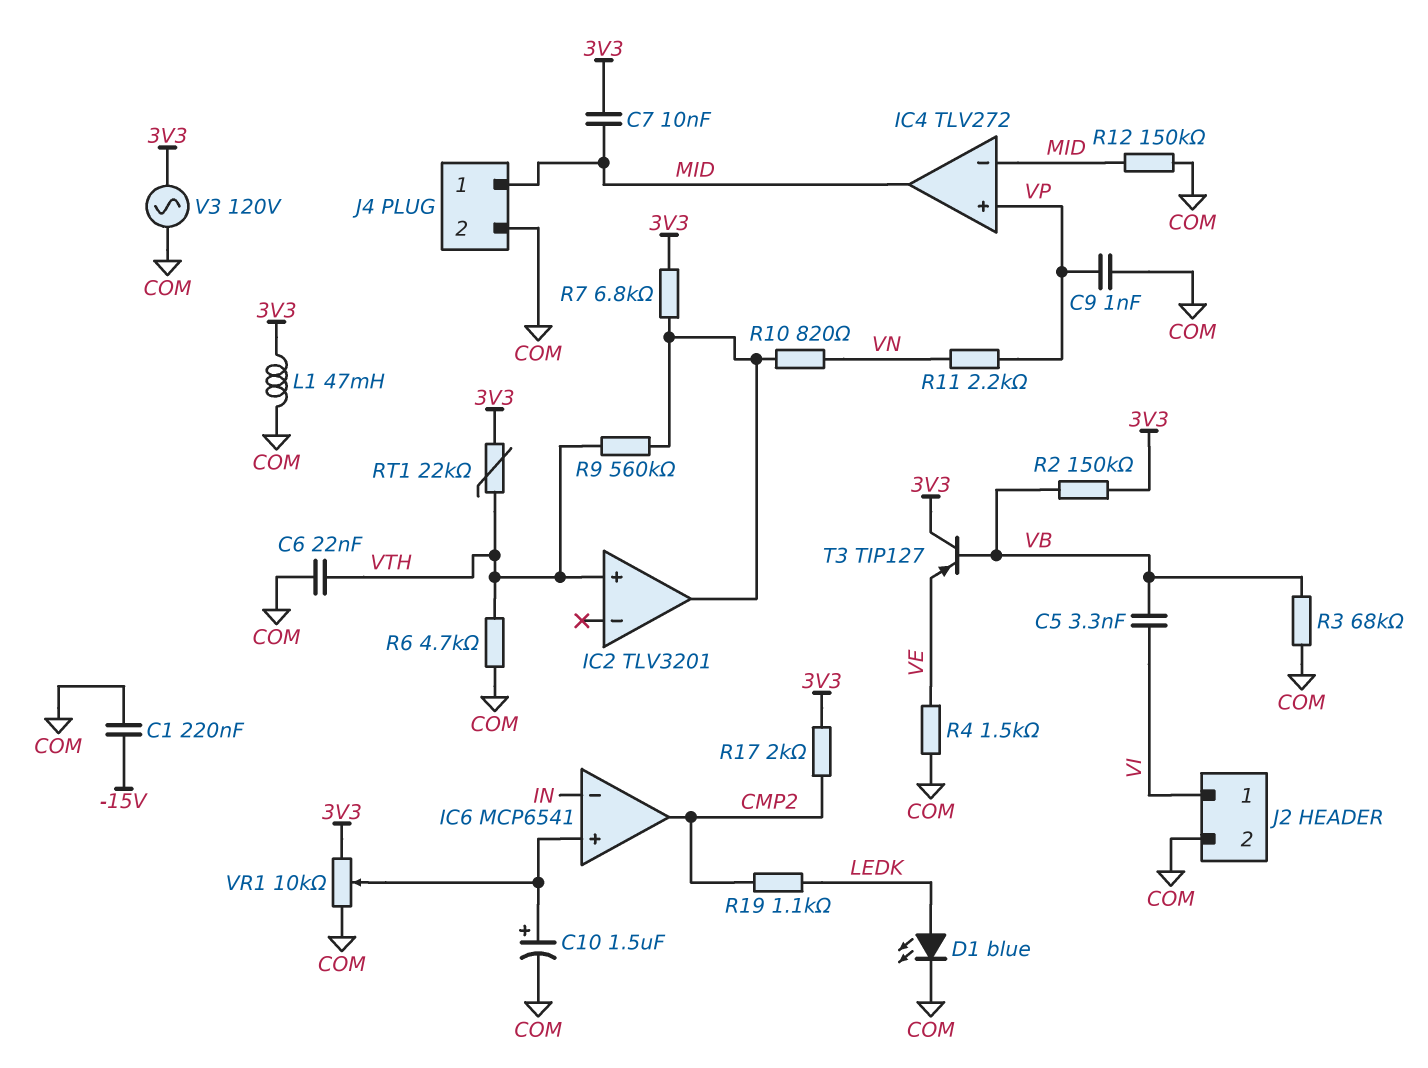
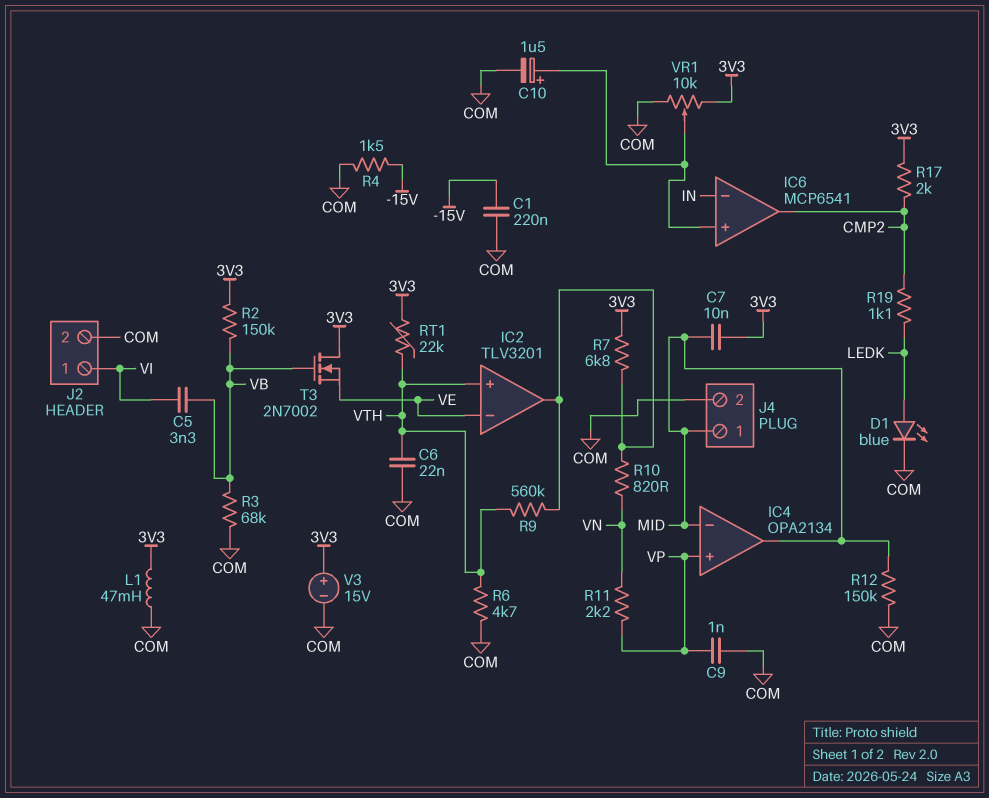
IC2 pin in-: none -> VE
IC4: TLV272 -> OPA2134
R4: 1.5k (COM, VE) -> 1.5k (-15V, COM)
T3: PNP TIP127 (B VB, C 3V3, E VE) -> NMOS 2N7002 (G VB, D 3V3, S VE)
V3: AC 120V (3V3, COM) -> 15V (plus 3V3, minus COM)

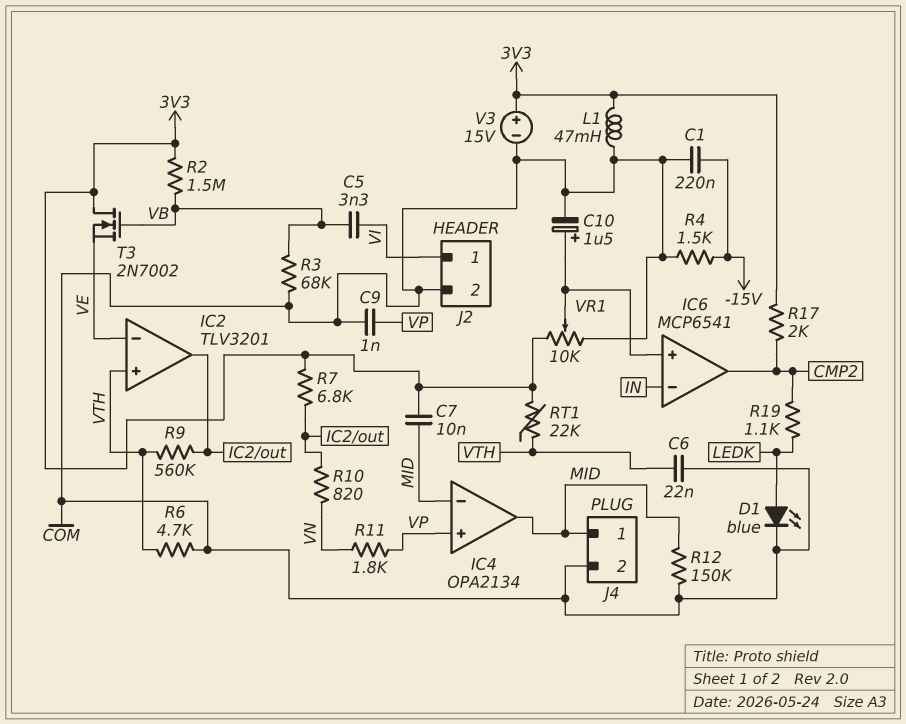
R2: 150k (3V3, VB) -> 1.5M (3V3, VB)
R11: 2.2k (VN, VP) -> 1.8k (VN, VP)

